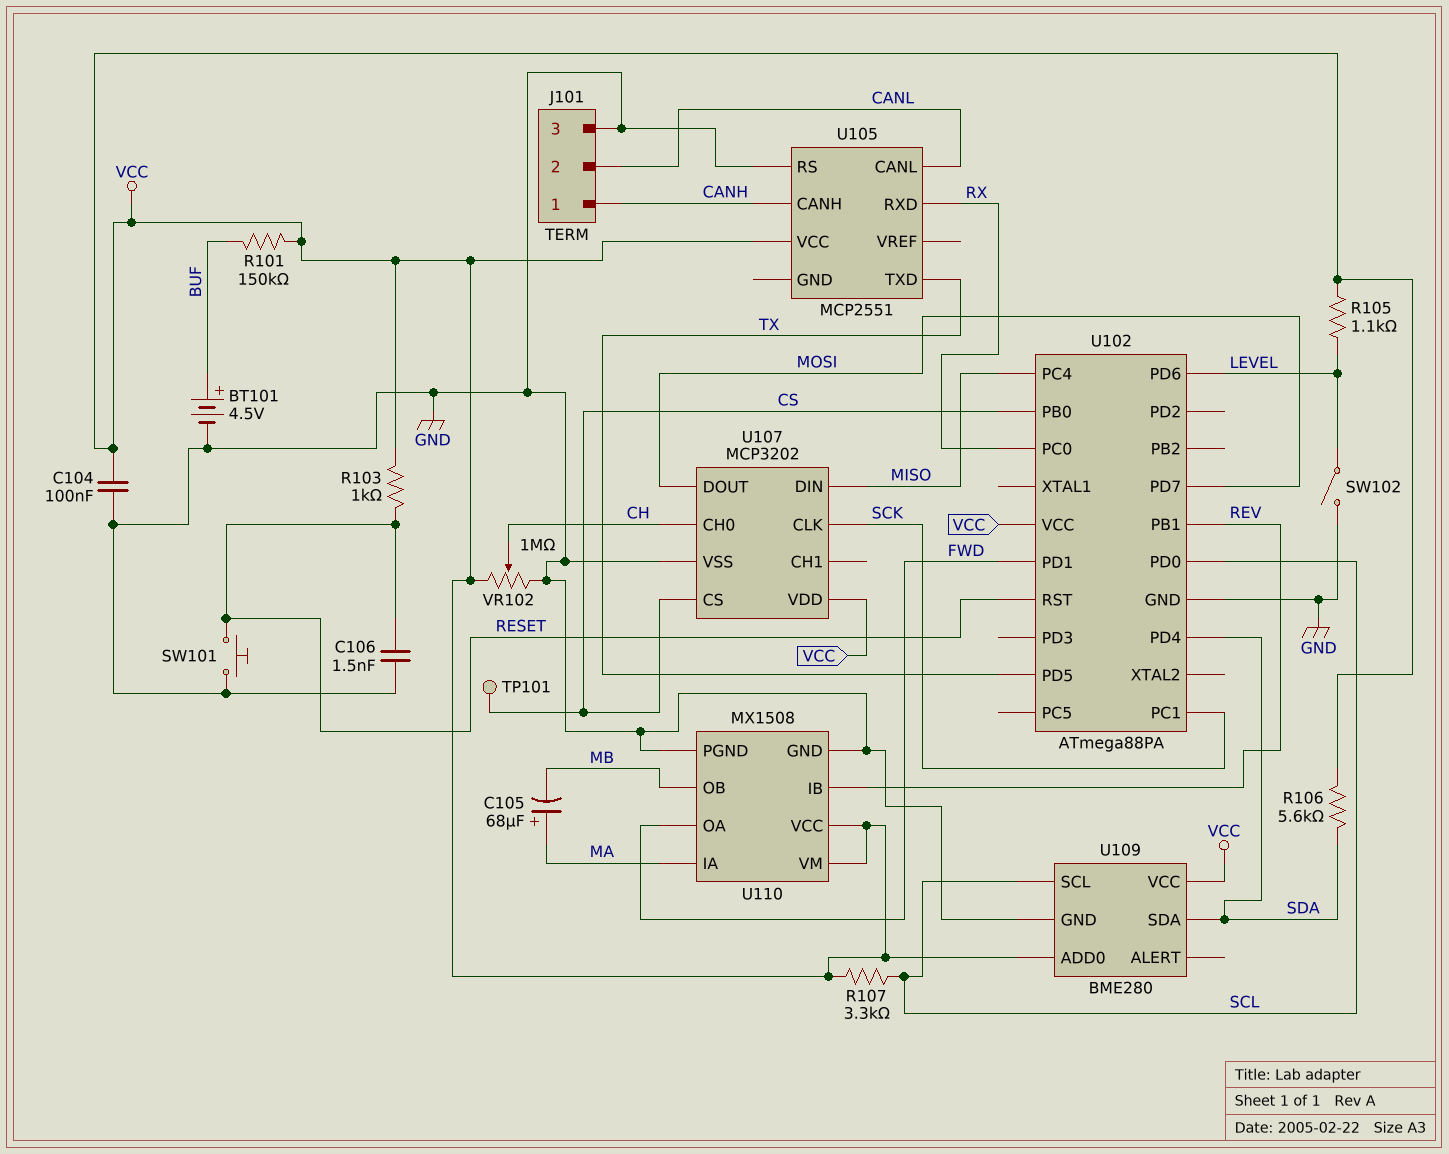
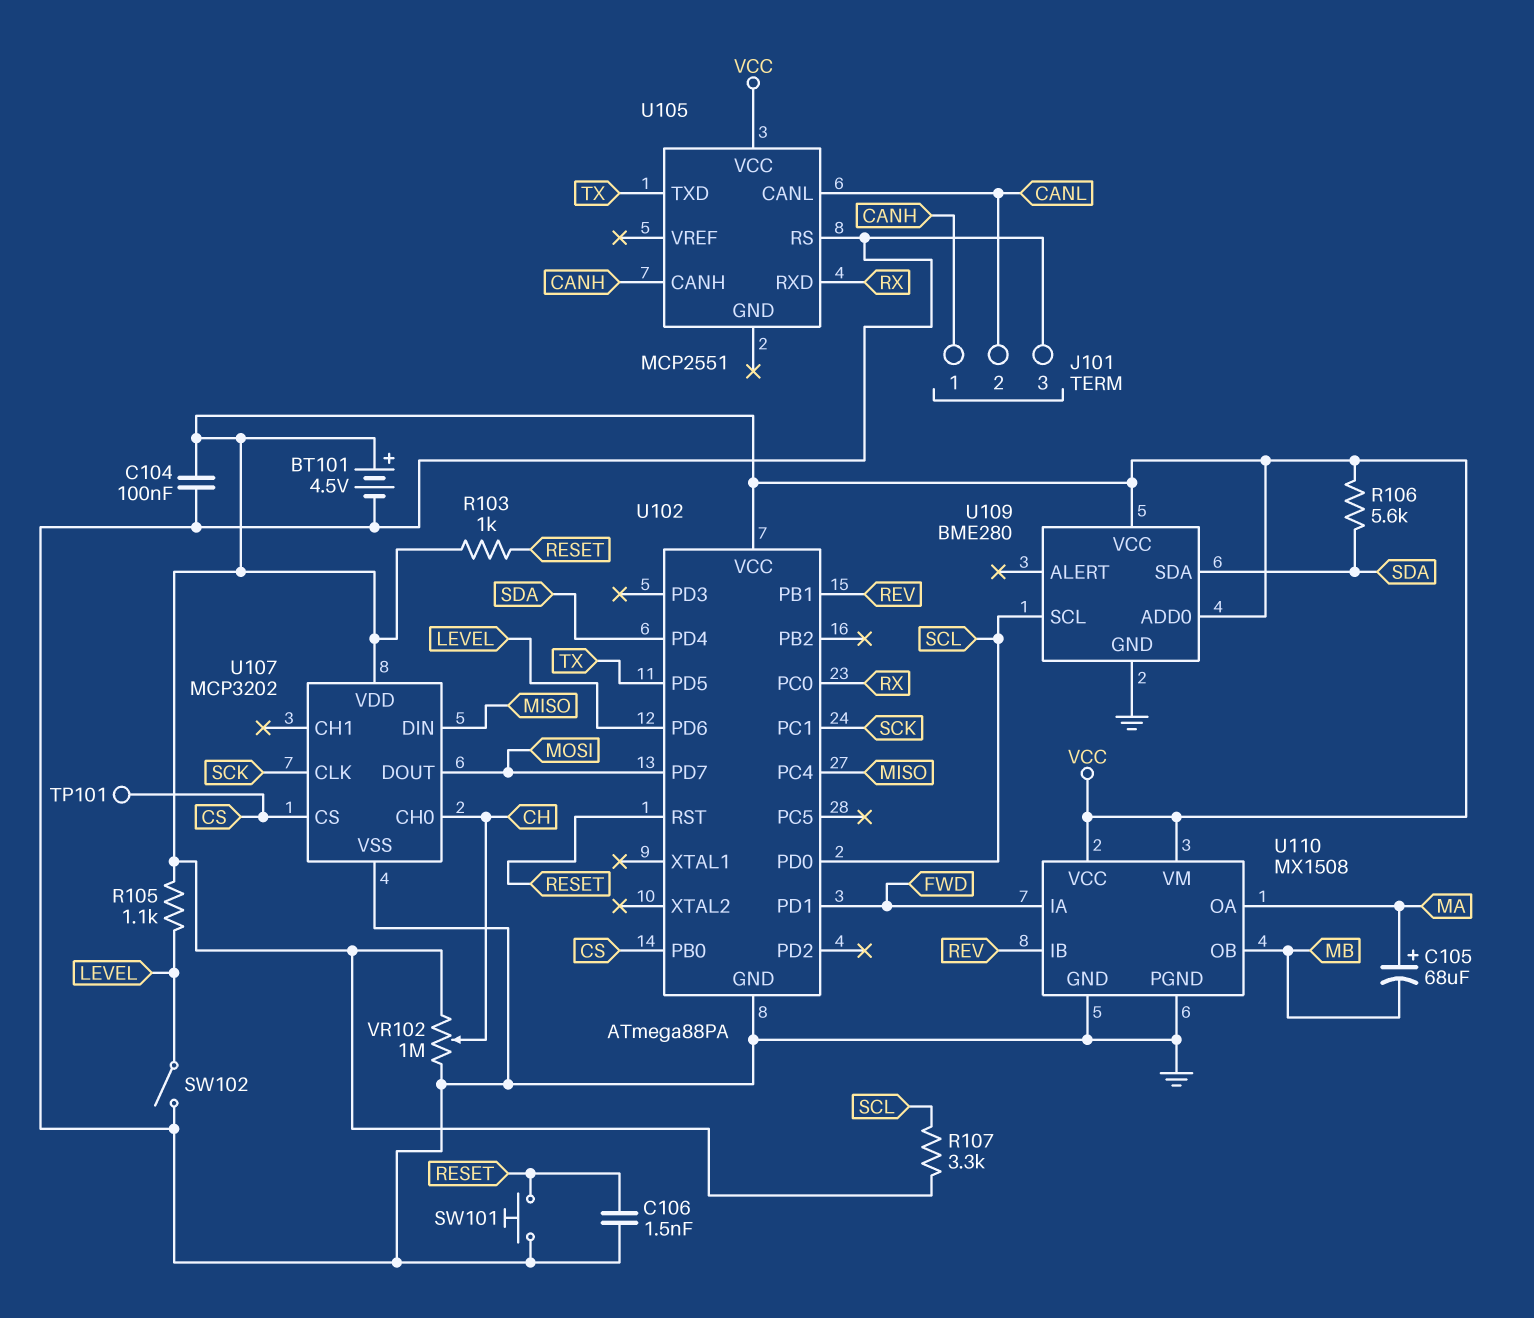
BT101: 4.5V (plus BUF, minus GND) -> 4.5V (plus VCC, minus GND)
R101: 150k (BUF, VCC) -> none
U110 pin IA: MA -> FWD
U110 pin OA: FWD -> MA

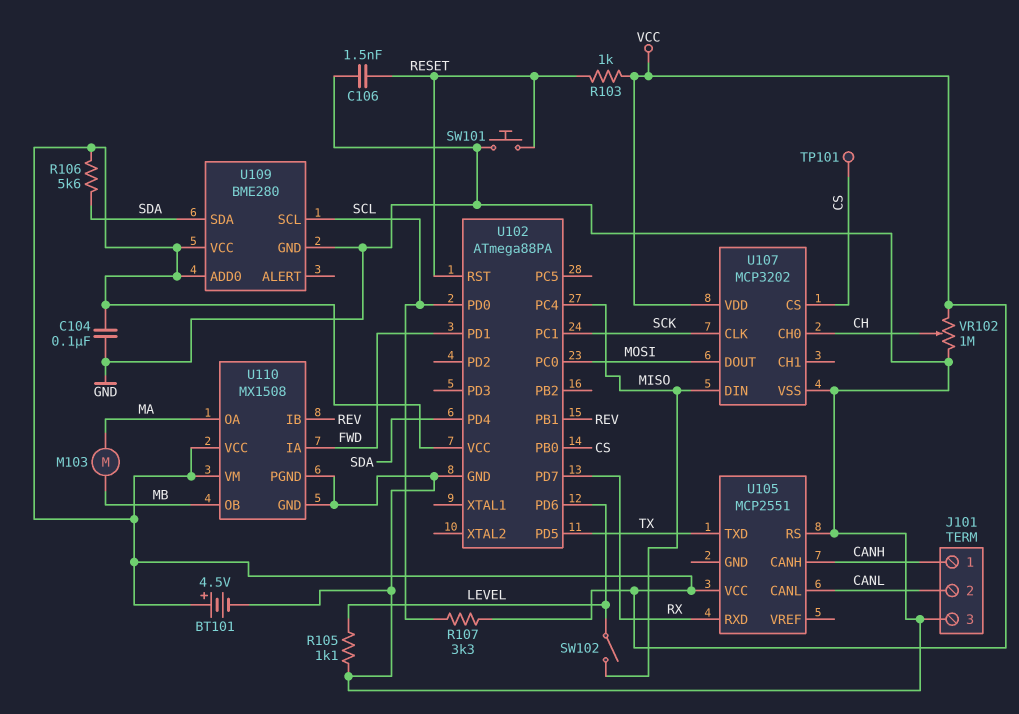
C105: 68uF (plus MA, minus MB) -> none
M103: none -> motor (MA, MB)
R105: 1.1k (LEVEL, VCC) -> 1.1k (GND, LEVEL)
SW102: switch (GND, LEVEL) -> switch (LEVEL, MISO)
U102 pin PC0: RX -> MOSI
U102 pin PD7: MOSI -> RX

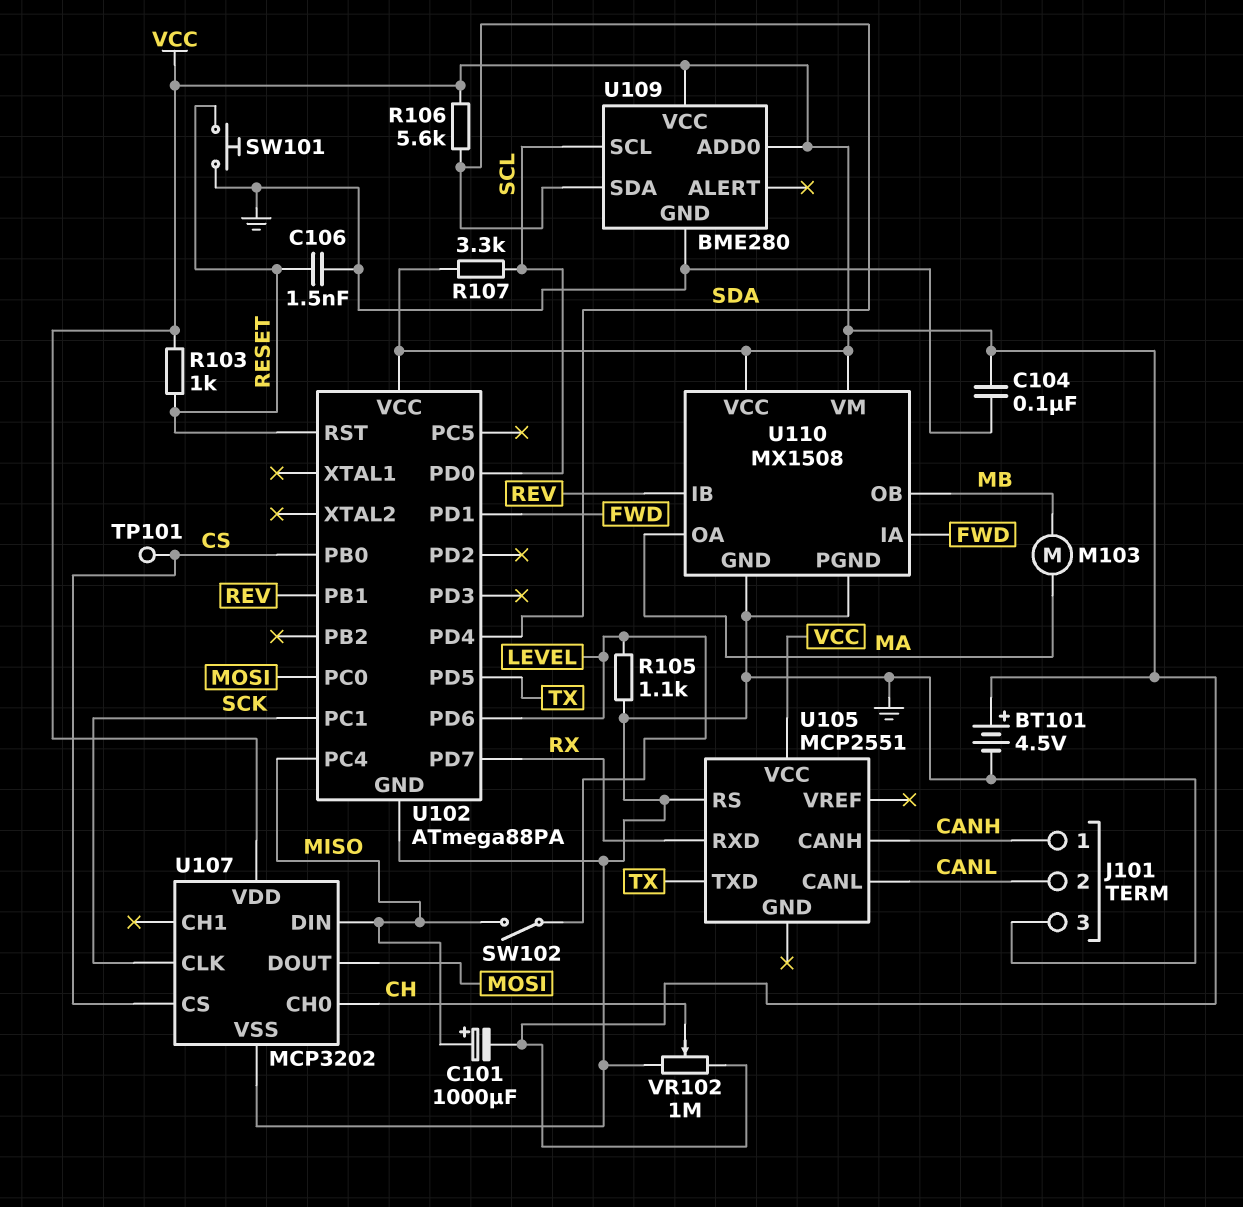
C101: none -> 1000uF (plus MISO, minus VCC)

